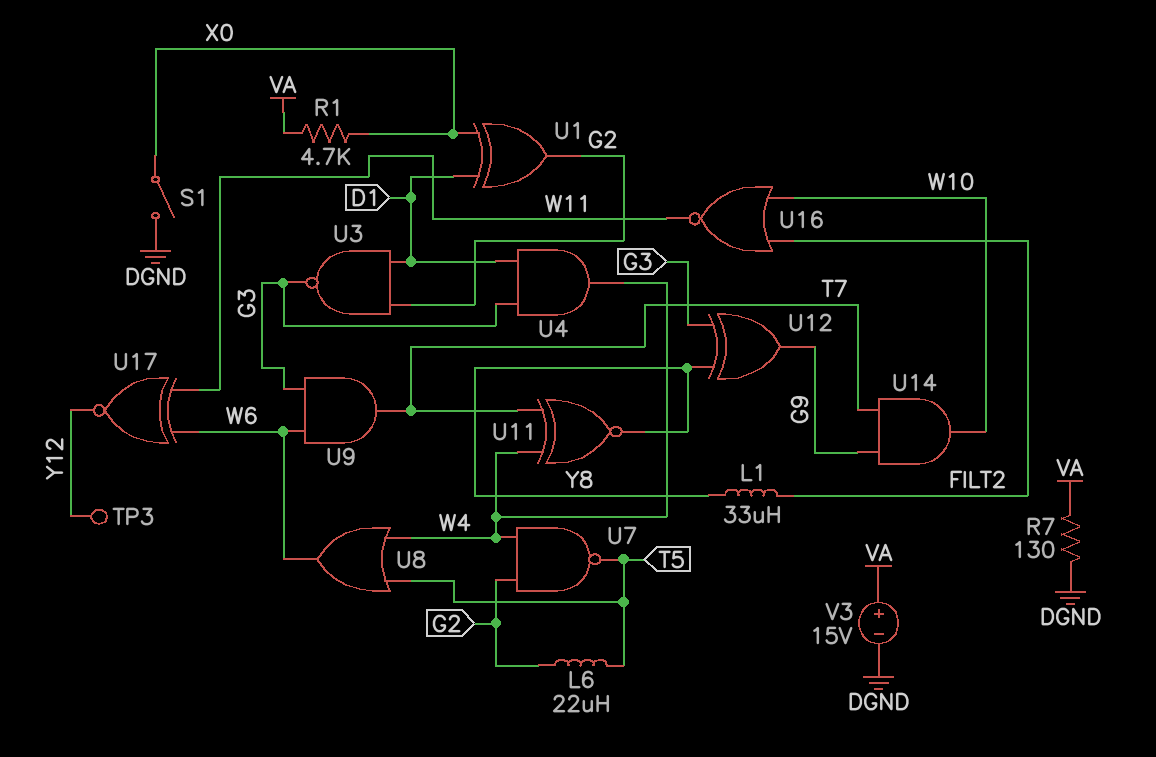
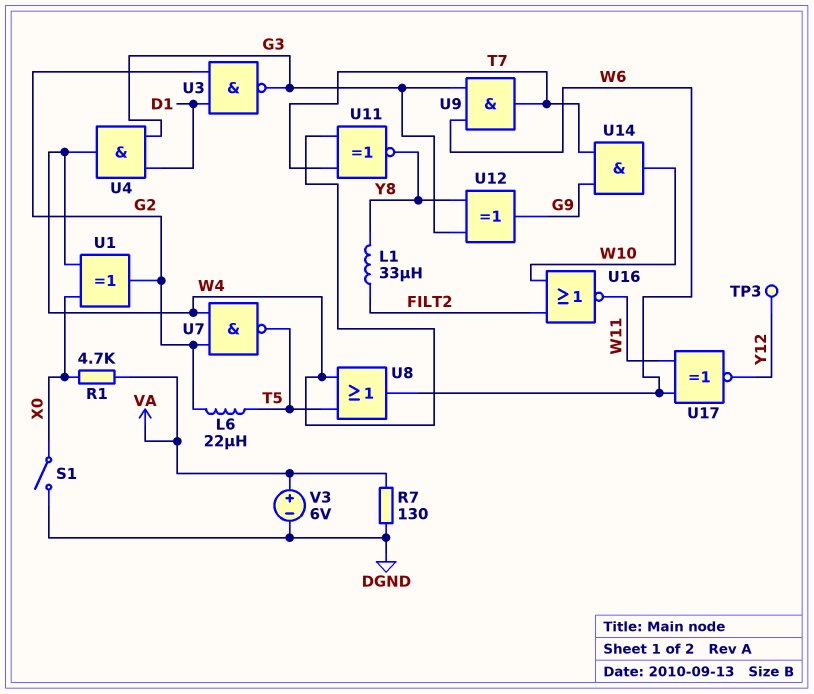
U1: XOR (in D1, in X0, out G2) -> XOR (in W4, in X0, out G2)
V3: 15V (plus VA, minus DGND) -> 6V (plus VA, minus DGND)

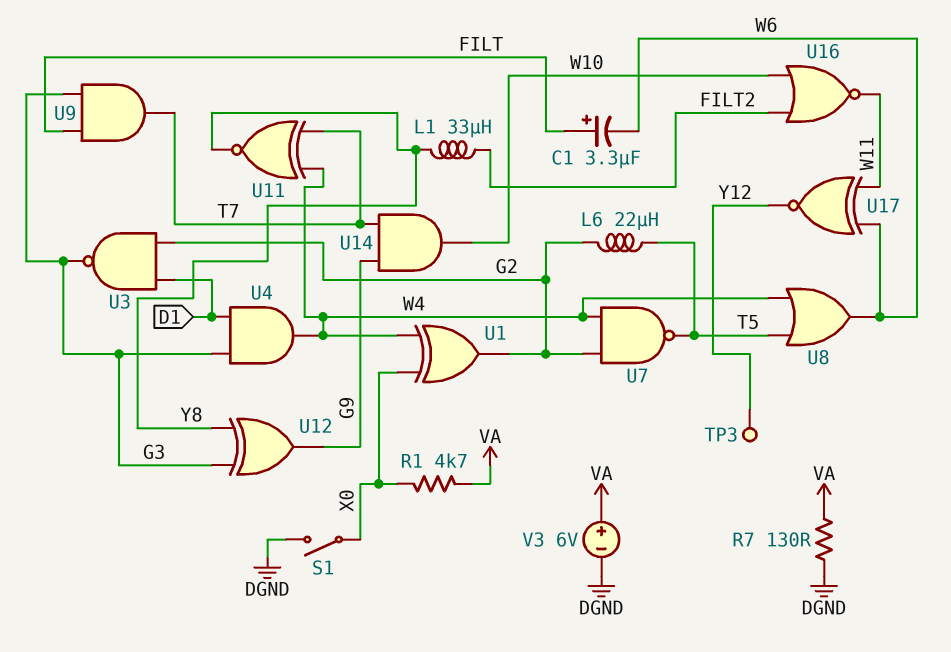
C1: none -> 3.3uF (plus FILT, minus W6)
U9: AND (in G3, in W6, out T7) -> AND (in FILT, in G3, out T7)

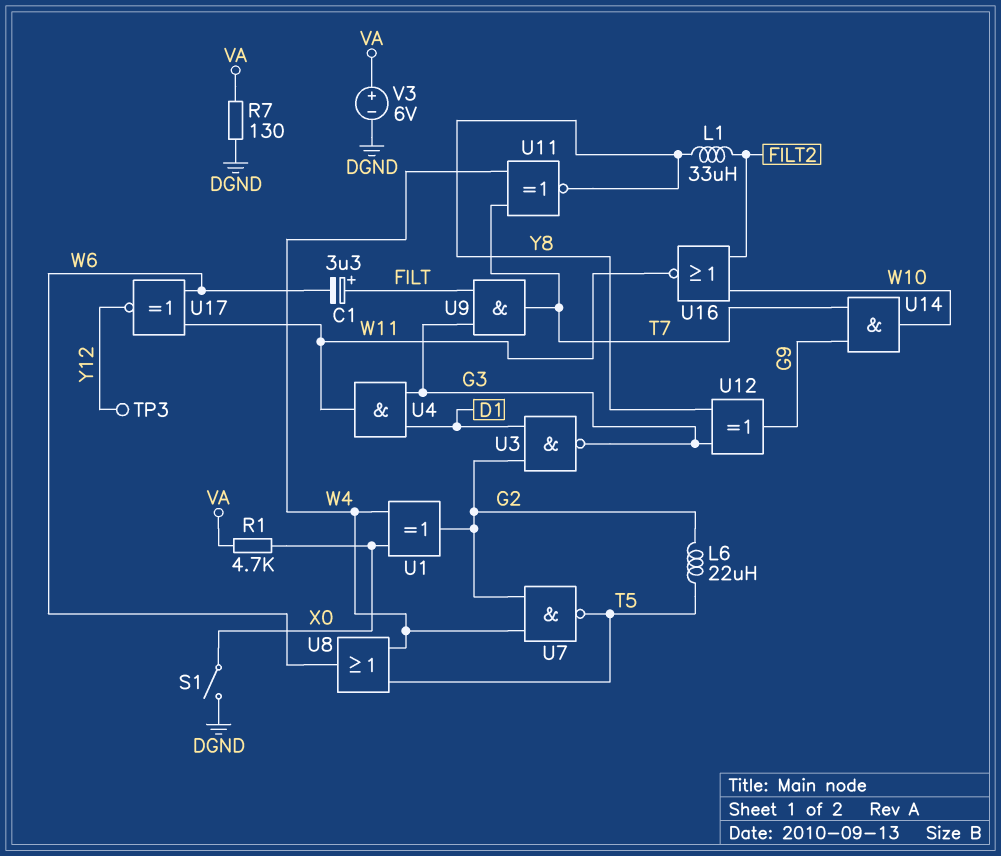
U4: AND (in D1, in G3, out W4) -> AND (in D1, in G3, out W11)

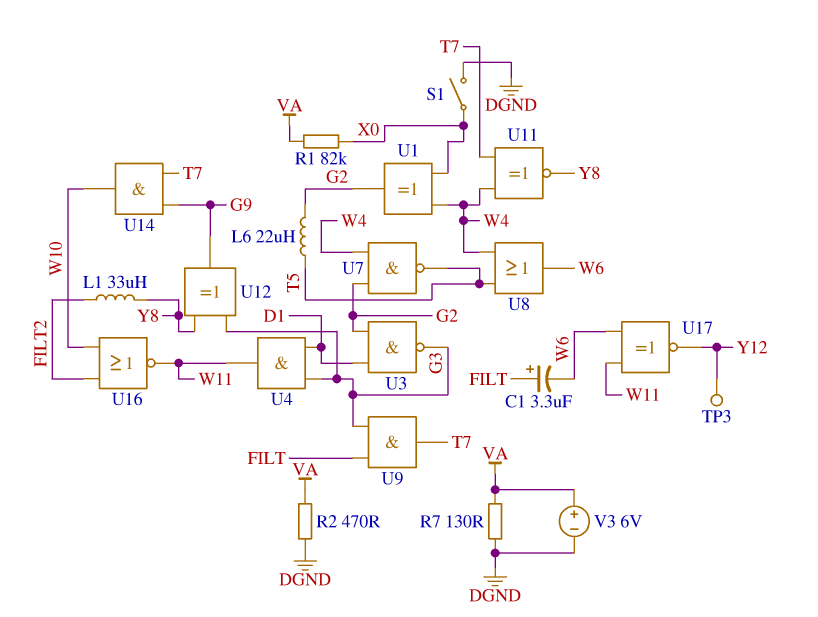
R1: 4.7k (VA, X0) -> 82k (VA, X0)
R2: none -> 470 (DGND, VA)

